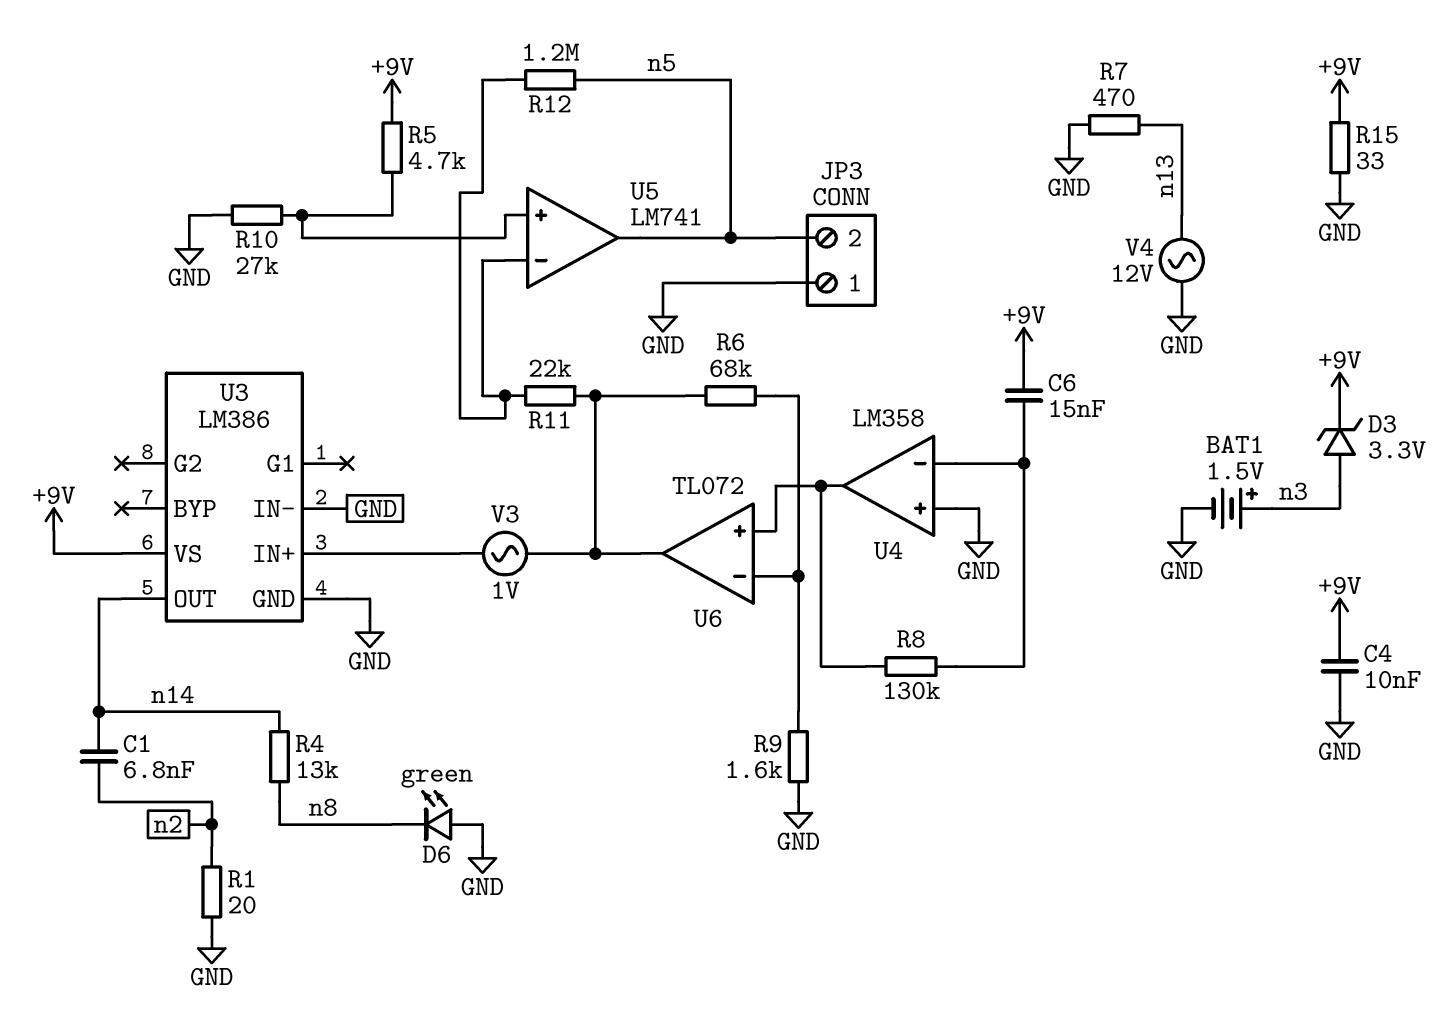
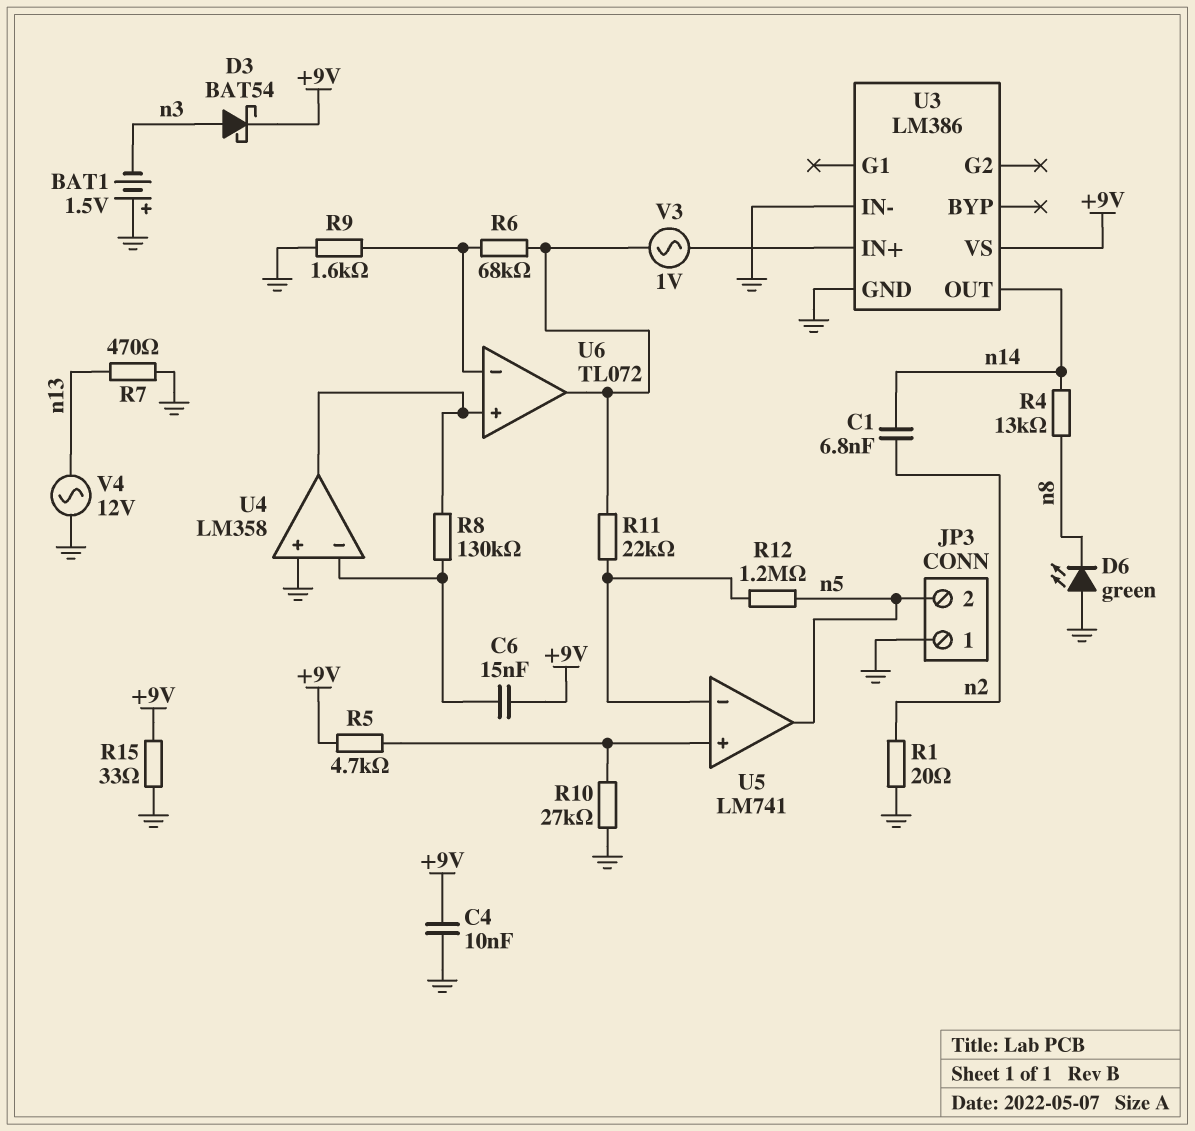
BAT1: 1.5V (plus n3, minus GND) -> 1.5V (plus GND, minus n3)
D3: zener 3.3V (A n3, K +9V) -> schottky BAT54 (A n3, K +9V)

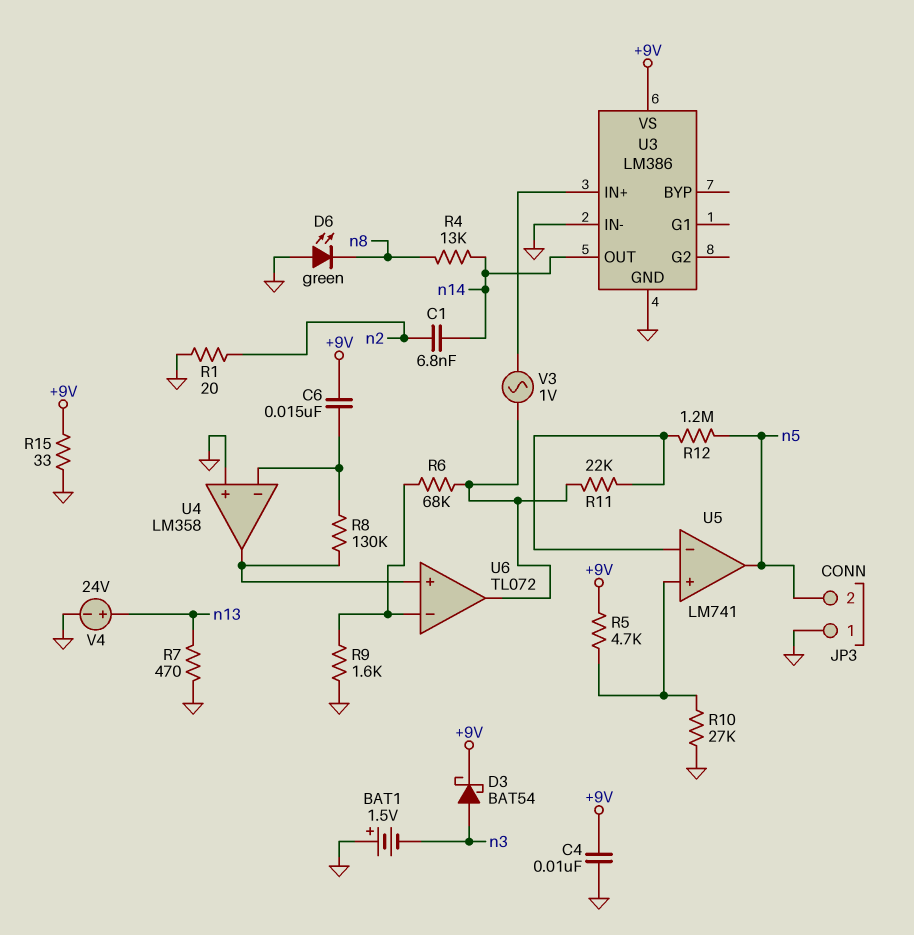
V4: AC 12V (GND, n13) -> 24V (plus n13, minus GND)

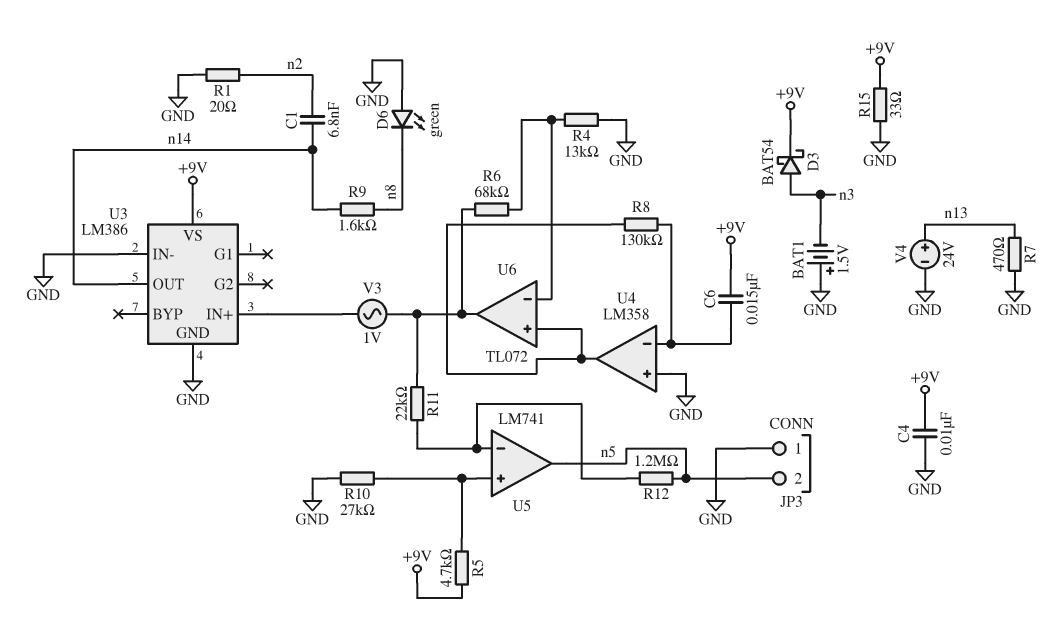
R4: 13k (n8, n14) -> 13k (GND, U6/in-)
R9: 1.6k (GND, U6/in-) -> 1.6k (n8, n14)

